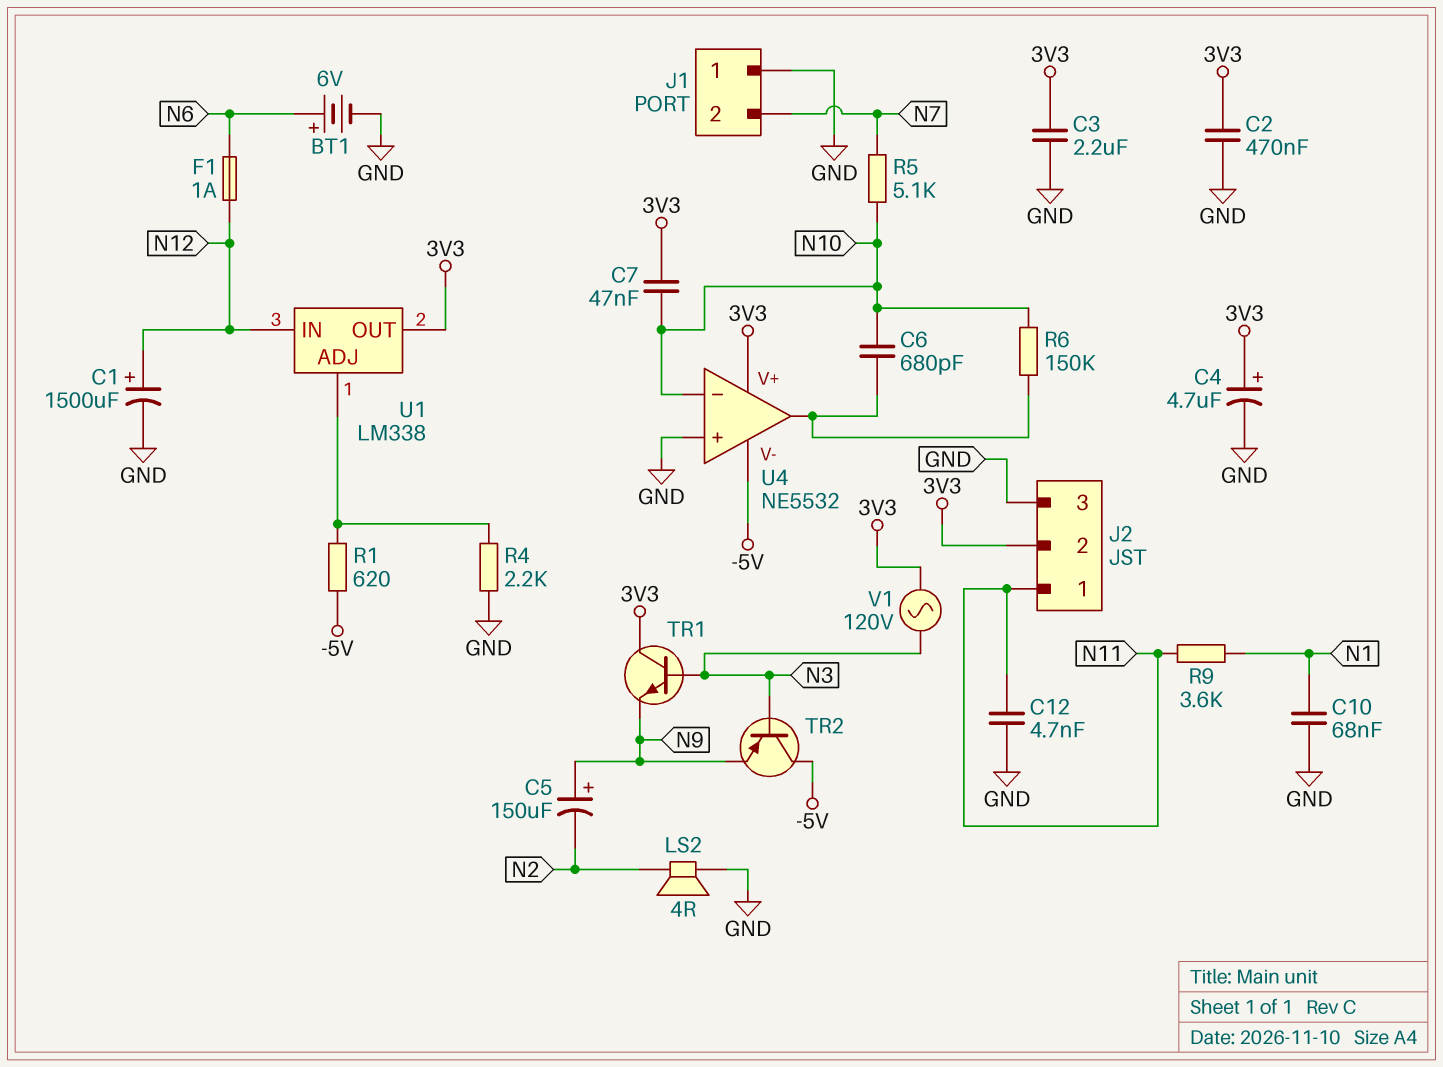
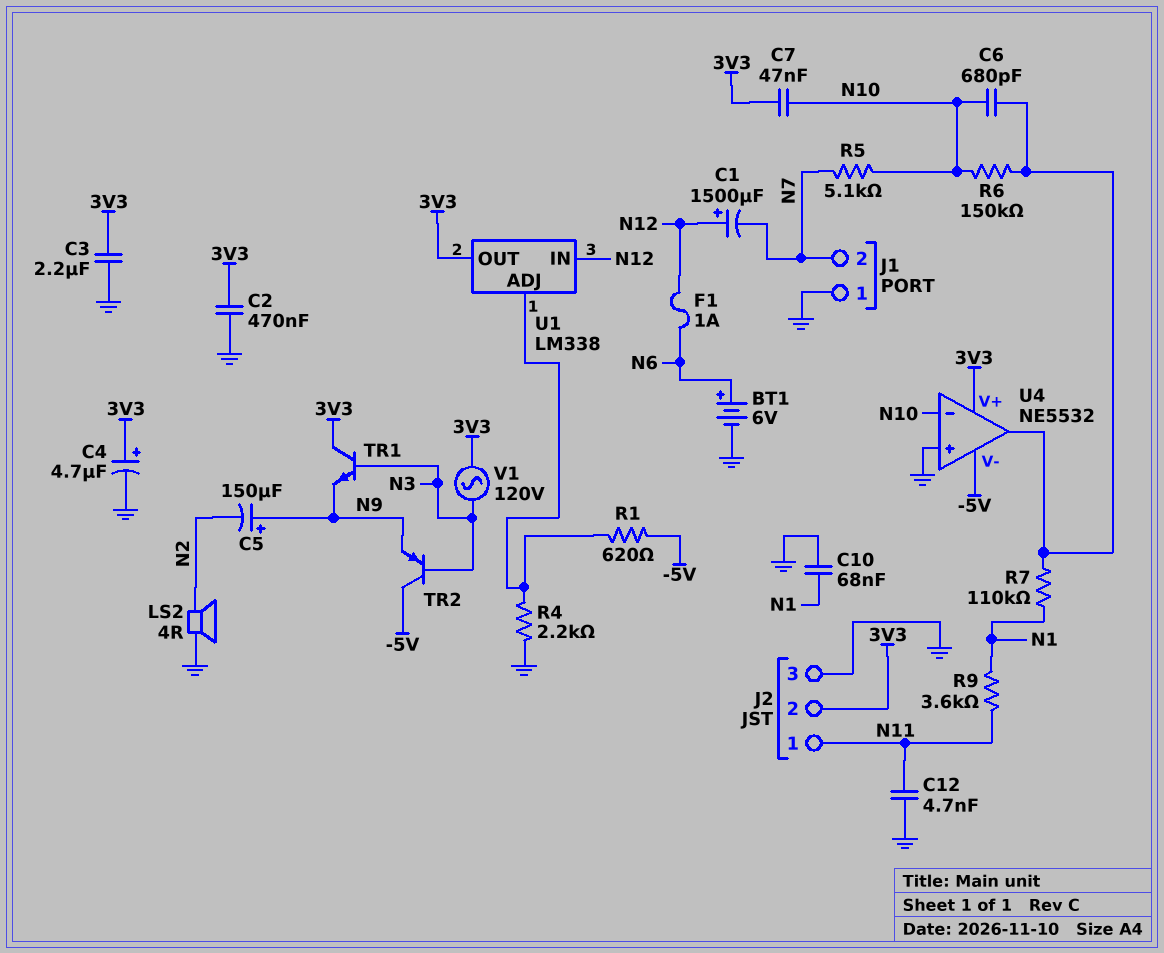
C1: 1500uF (plus N12, minus GND) -> 1500uF (plus N12, minus N7)
R7: none -> 110k (N1, U4/out)

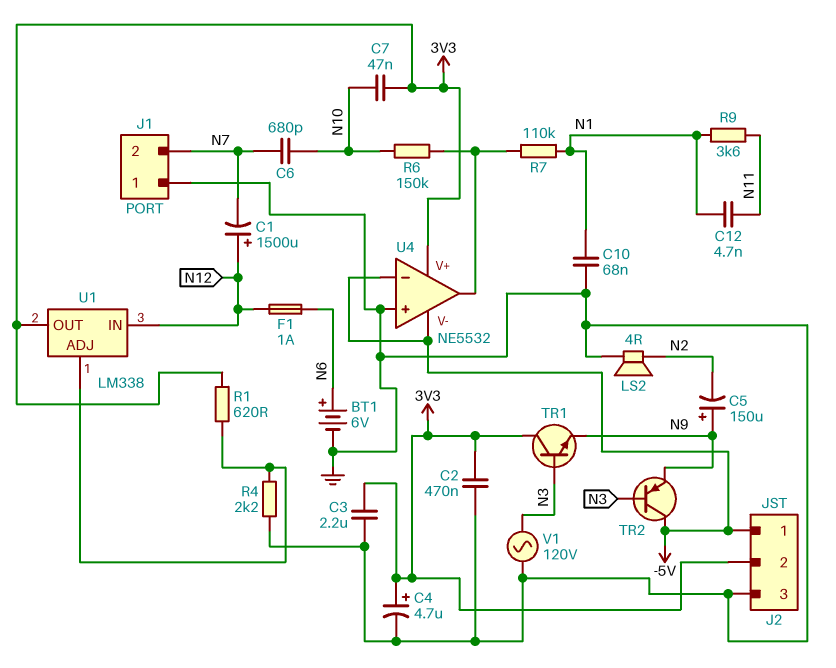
C6: 680pF (N10, U4/out) -> 680pF (N7, N10)
C12: 4.7nF (GND, N11) -> 4.7nF (N1, N11)
J2 pin 1: N11 -> -5V
R1: 620 (-5V, U1/ADJ) -> 620 (3V3, U1/ADJ)
R5: 5.1k (N7, N10) -> none
U4 pin in-: N10 -> -5V
V1: AC 120V (3V3, N3) -> AC 120V (GND, N3)

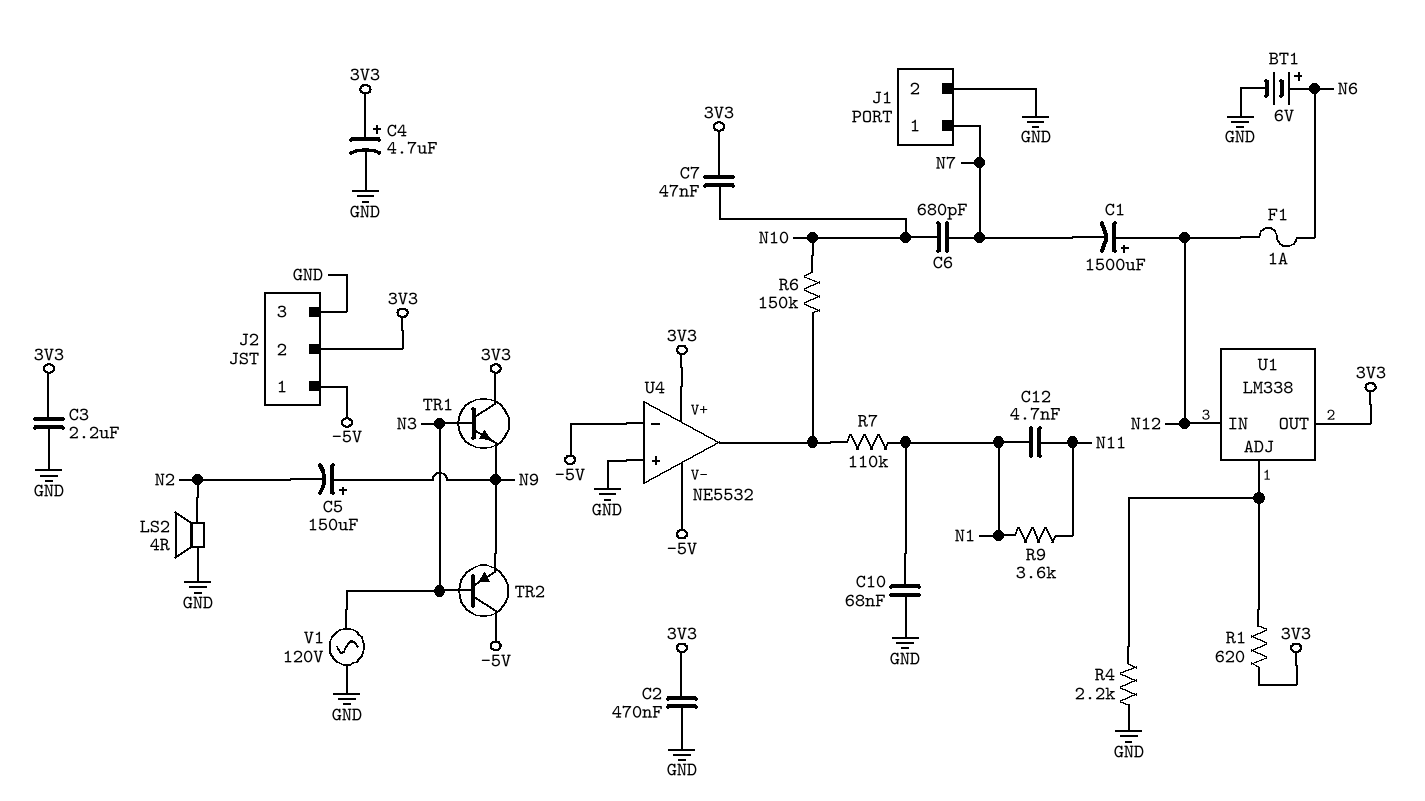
J1 pin 1: GND -> N7
J1 pin 2: N7 -> GND

